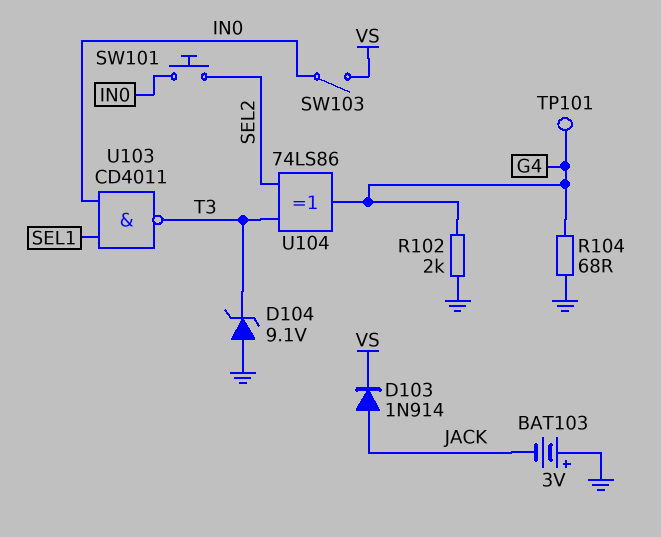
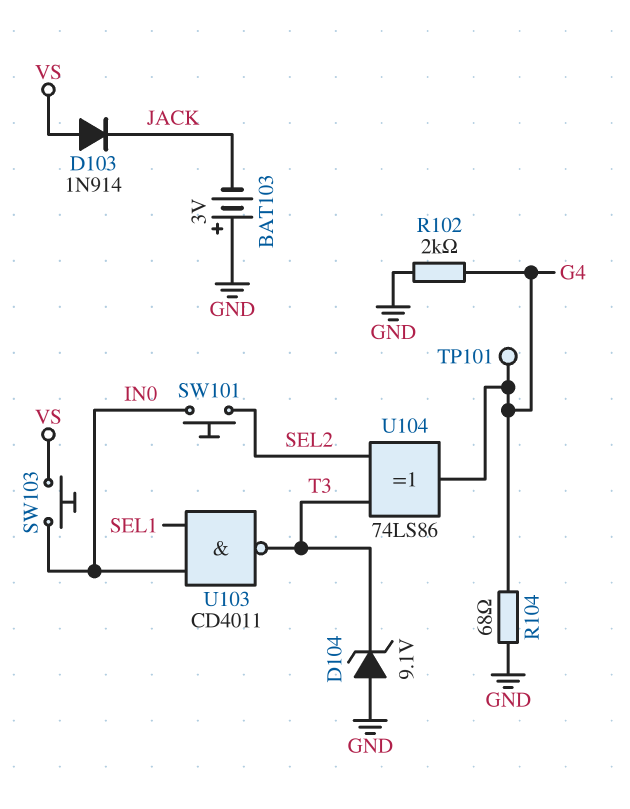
D103: diode 1N914 (A JACK, K VS) -> diode 1N914 (A VS, K JACK)
SW103: switch (IN0, VS) -> button (IN0, VS)

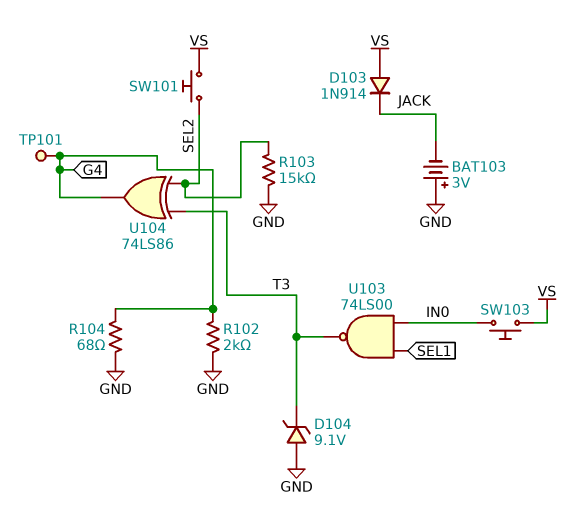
R103: none -> 15k (GND, SEL2)
SW101: button (IN0, SEL2) -> button (SEL2, VS)
U103: NAND CD4011 (in IN0, in SEL1, out T3) -> NAND 74LS00 (in IN0, in SEL1, out T3)

